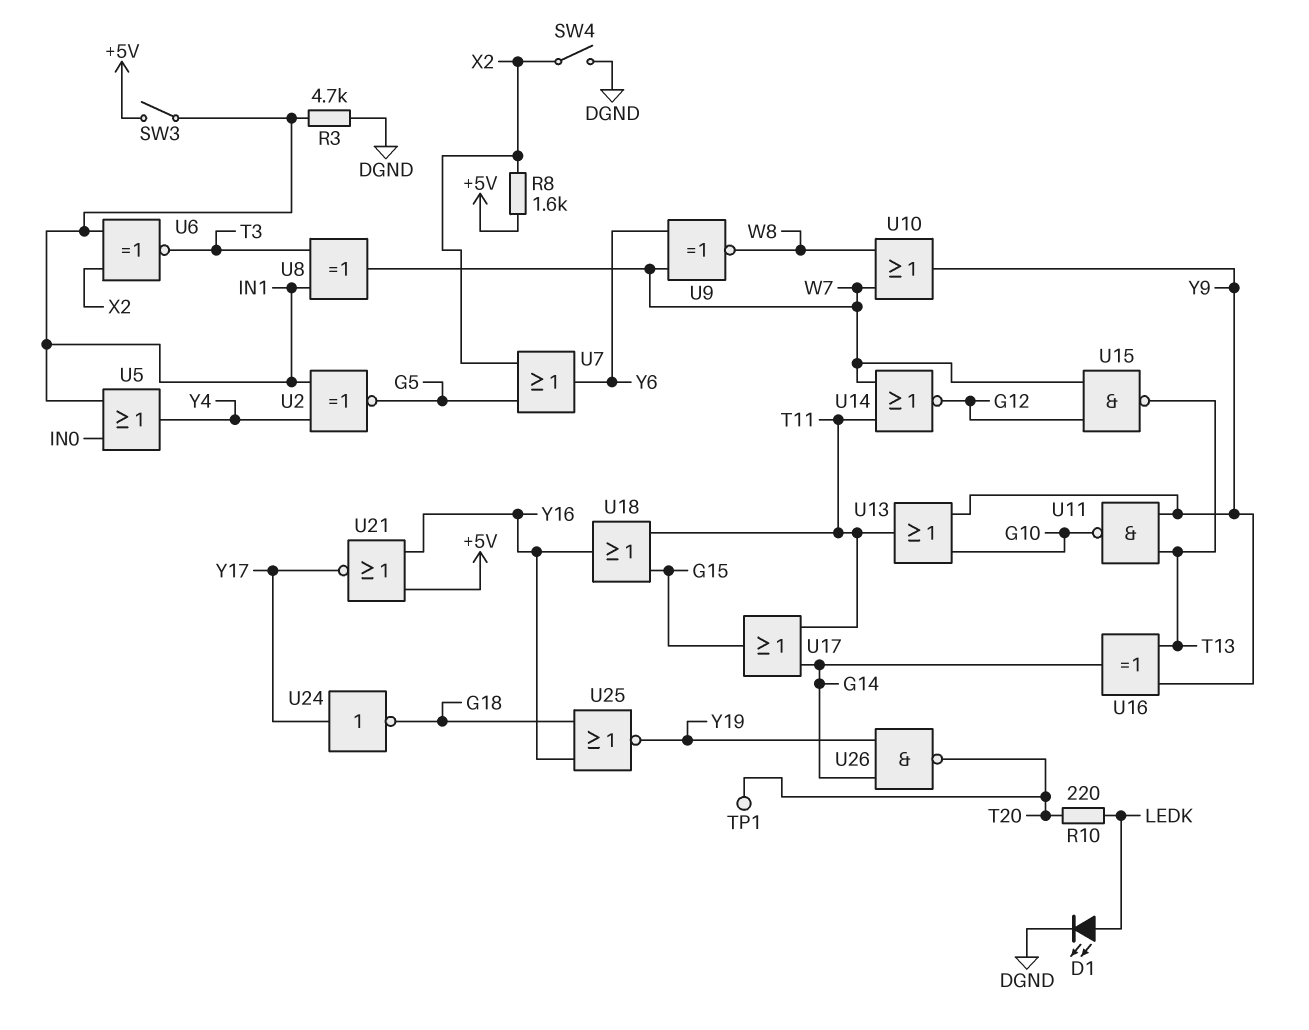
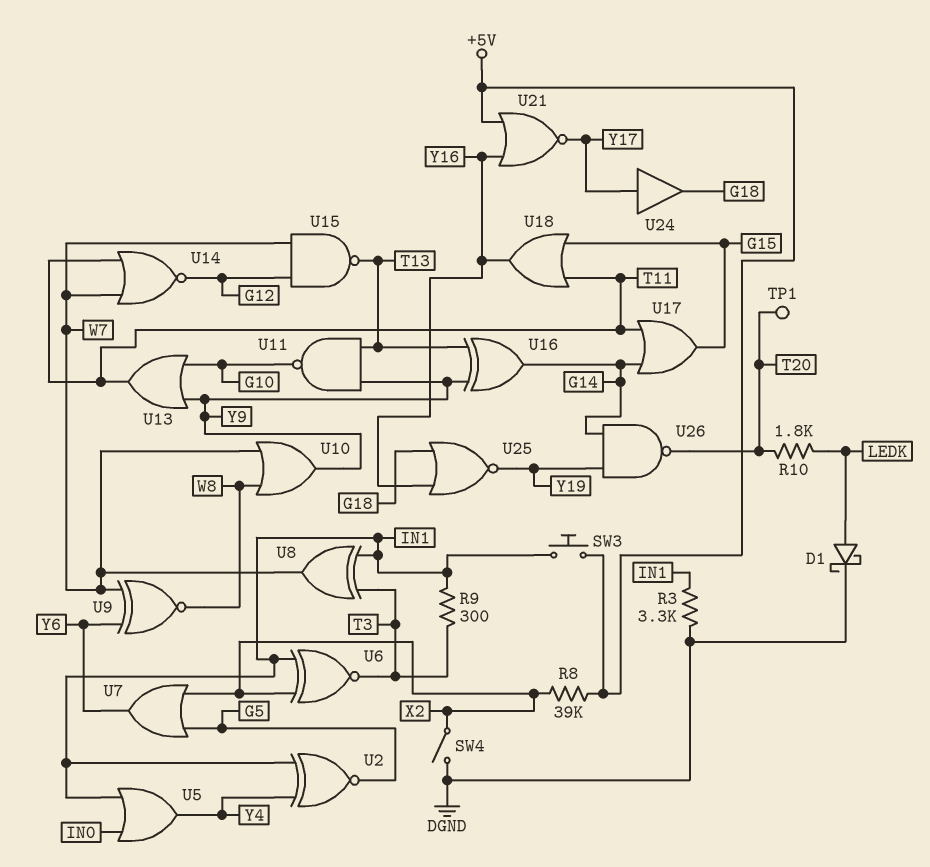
D1: LED (A LEDK, K DGND) -> schottky (A LEDK, K DGND)
R3: 4.7k (DGND, IN1) -> 3.3k (DGND, IN1)
R8: 1.6k (+5V, X2) -> 39k (+5V, X2)
R9: none -> 300 (IN1, T3)
R10: 220 (LEDK, T20) -> 1.8k (LEDK, T20)
SW3: switch (+5V, IN1) -> button (+5V, IN1)
U24: NOT (in Y17, out G18) -> buffer (in Y17, out G18)

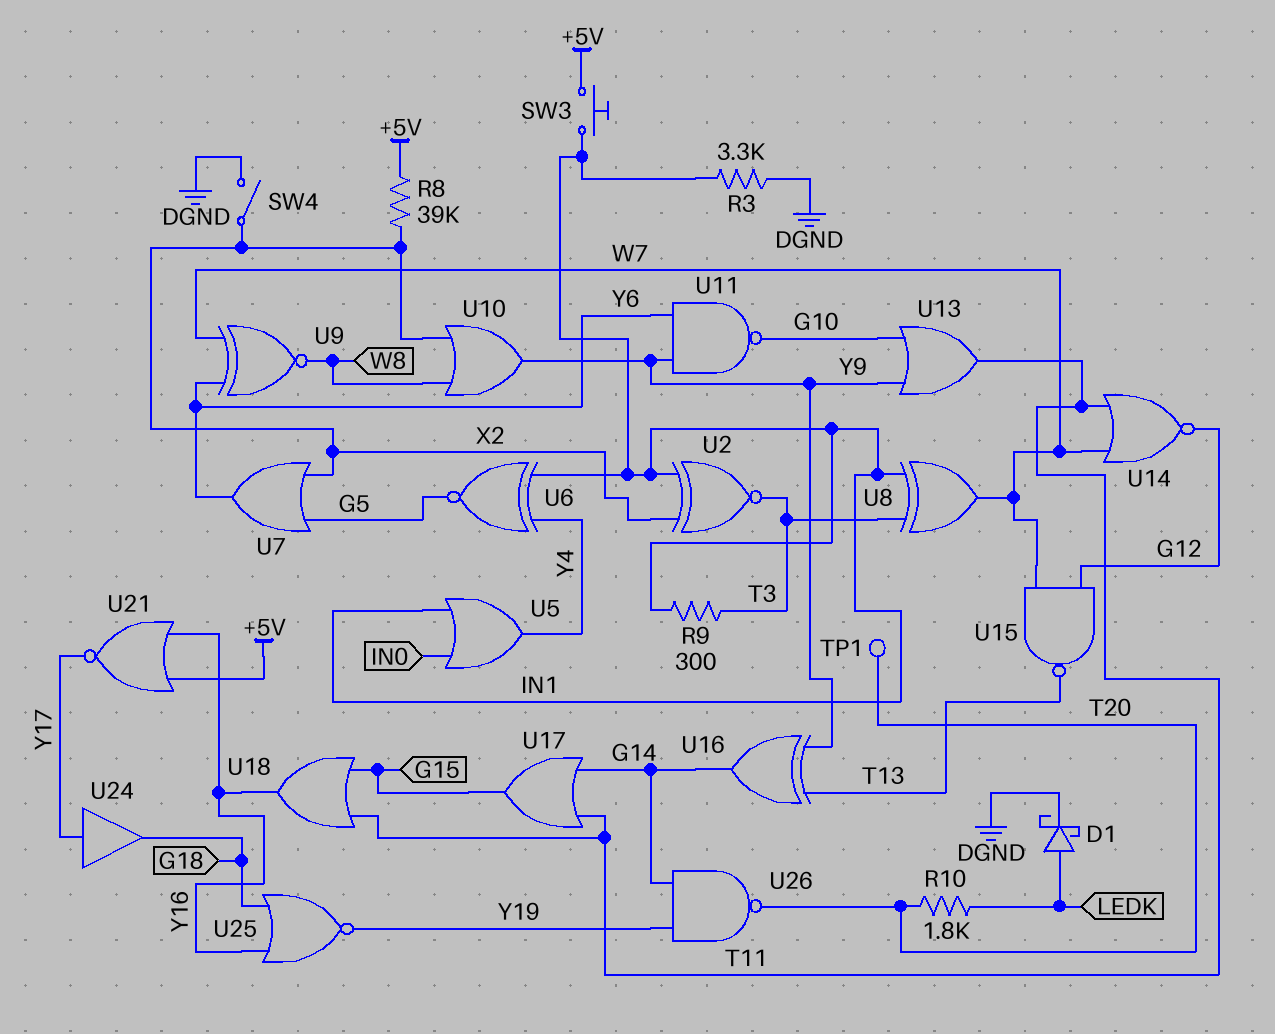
U2: XNOR (in IN1, in Y4, out G5) -> XNOR (in IN1, in X2, out T3)
U6: XNOR (in IN1, in X2, out T3) -> XNOR (in IN1, in Y4, out G5)
U10: OR (in W7, in W8, out Y9) -> OR (in W8, in X2, out Y9)
U11: NAND (in T13, in Y9, out G10) -> NAND (in Y6, in Y9, out G10)

